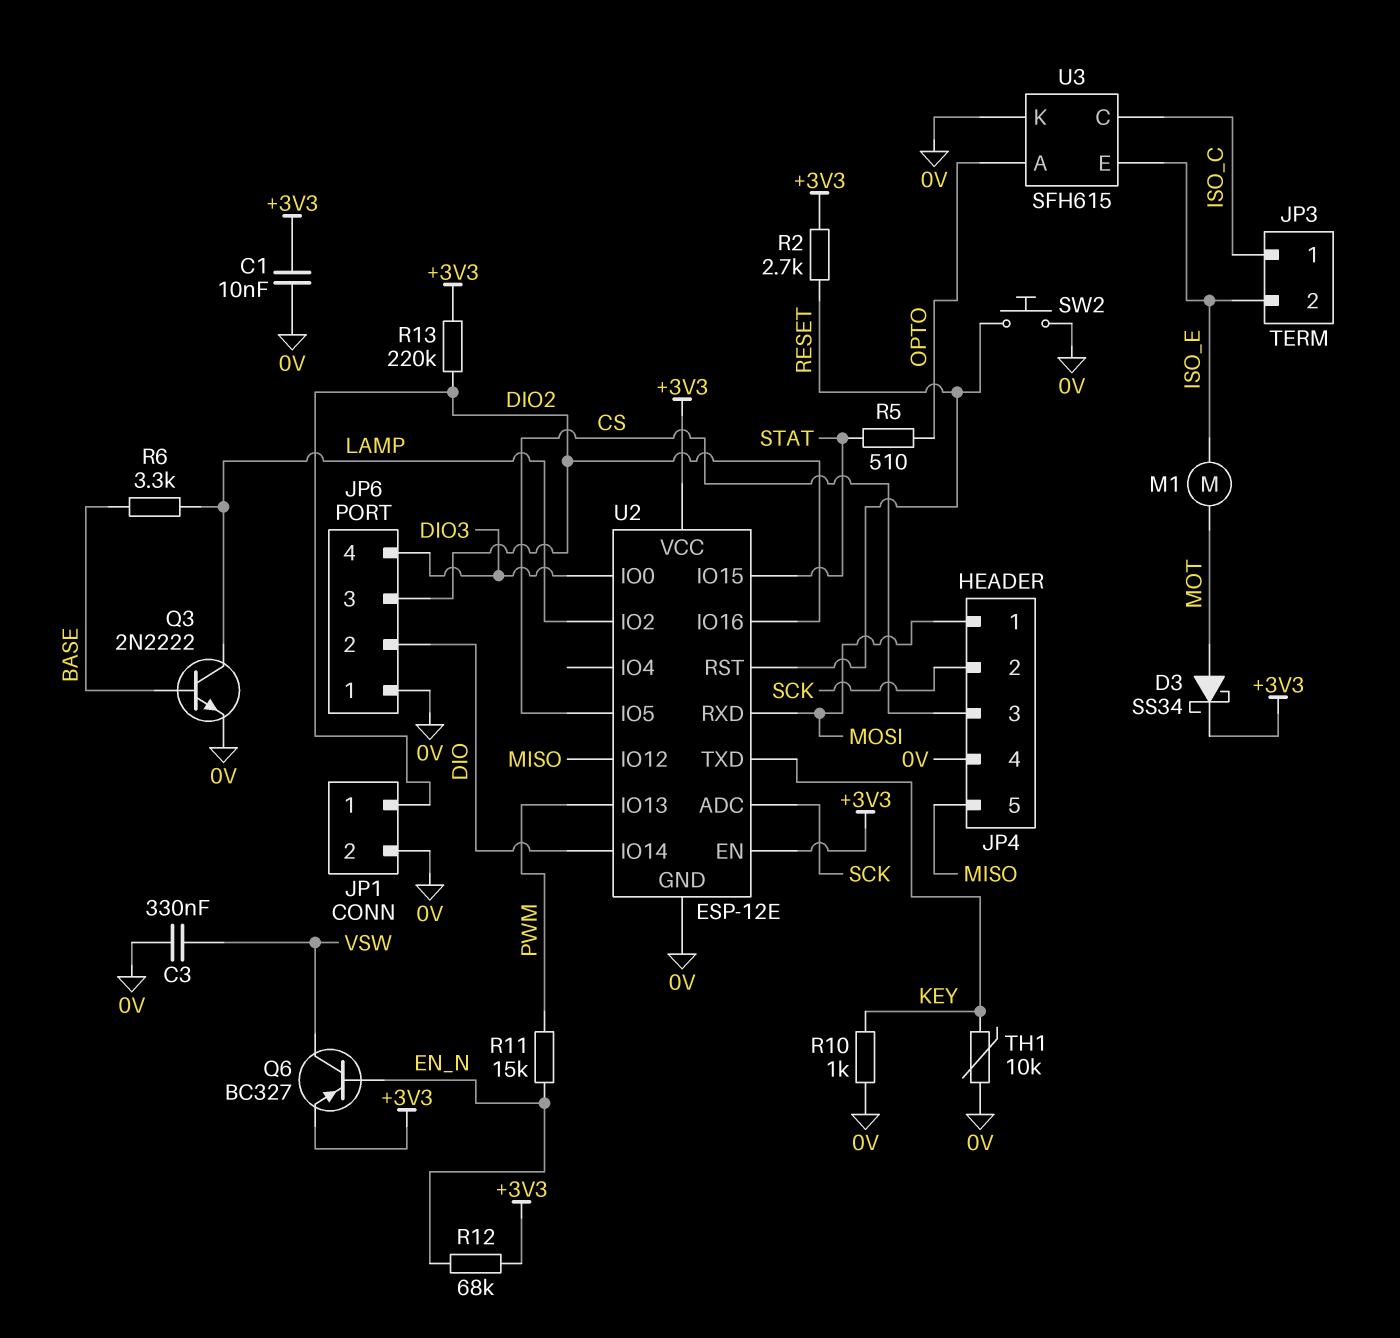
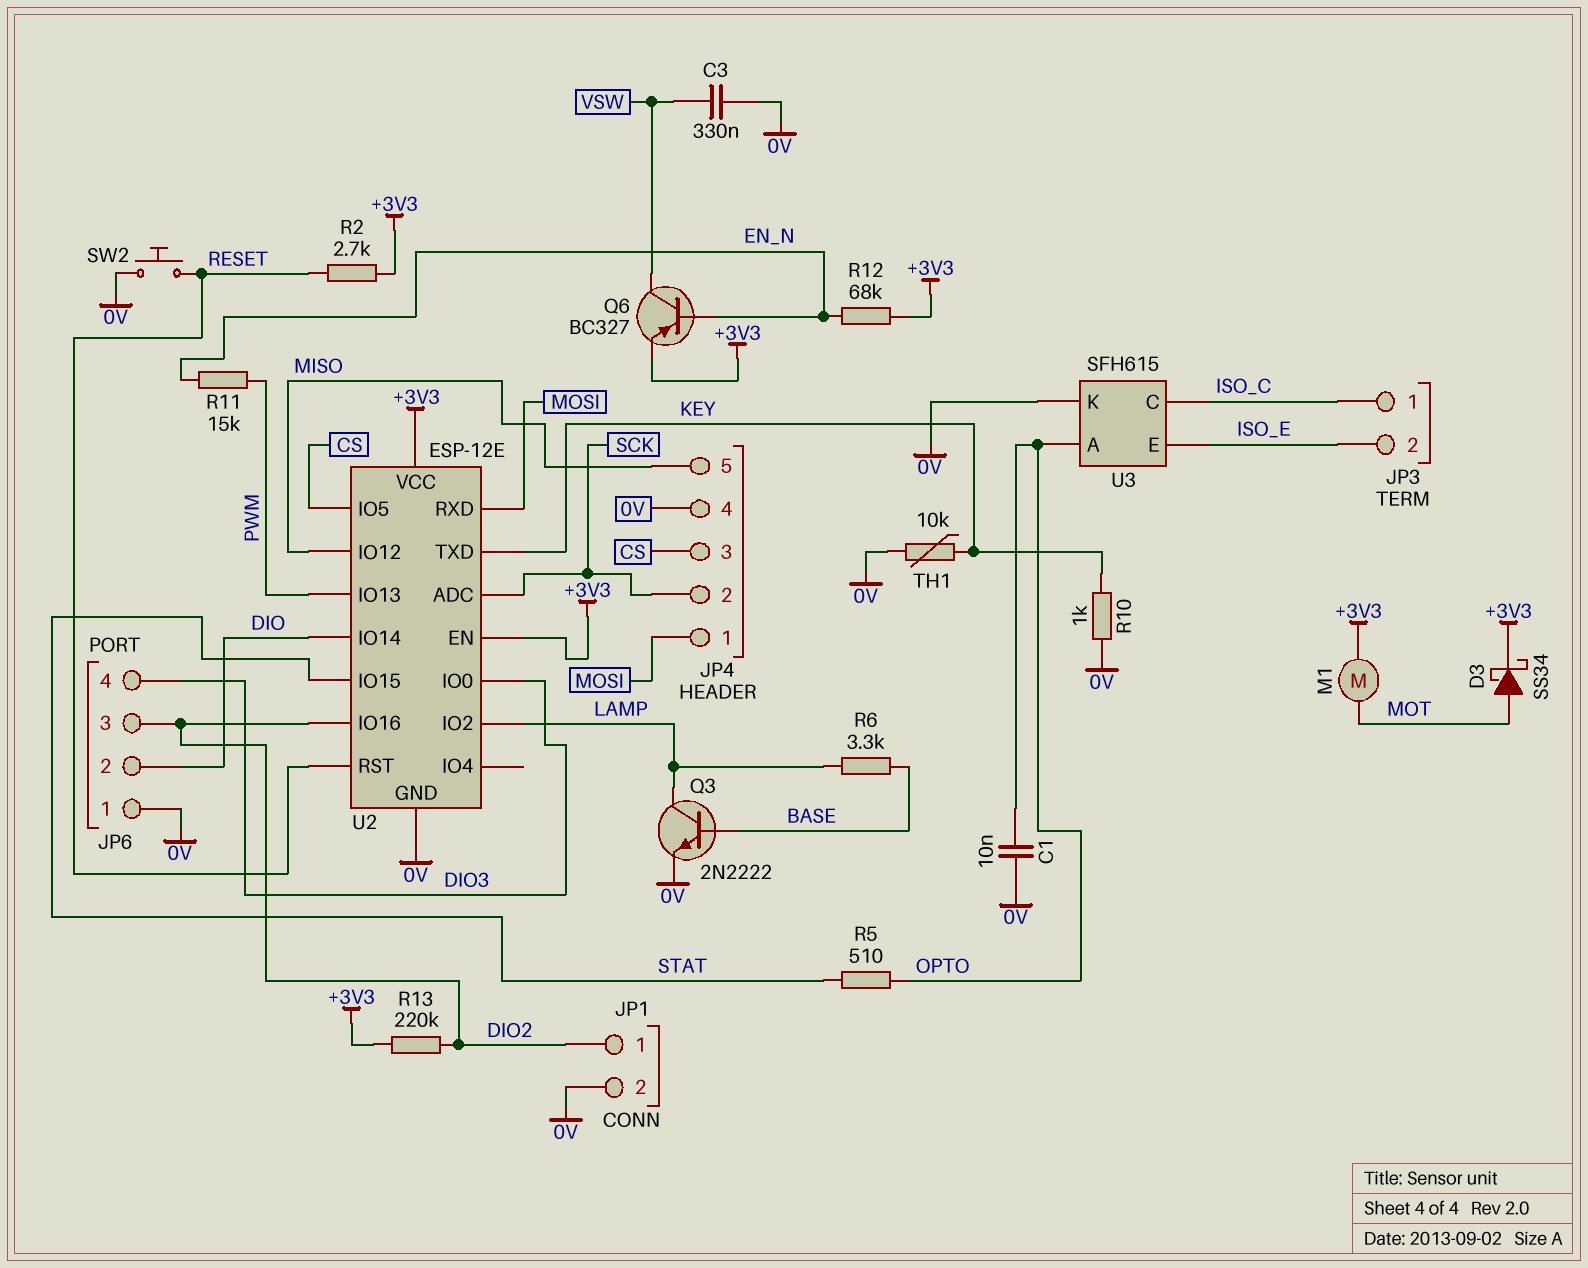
C1: 10nF (+3V3, 0V) -> 10nF (0V, OPTO)
M1: motor (ISO_E, MOT) -> motor (+3V3, MOT)

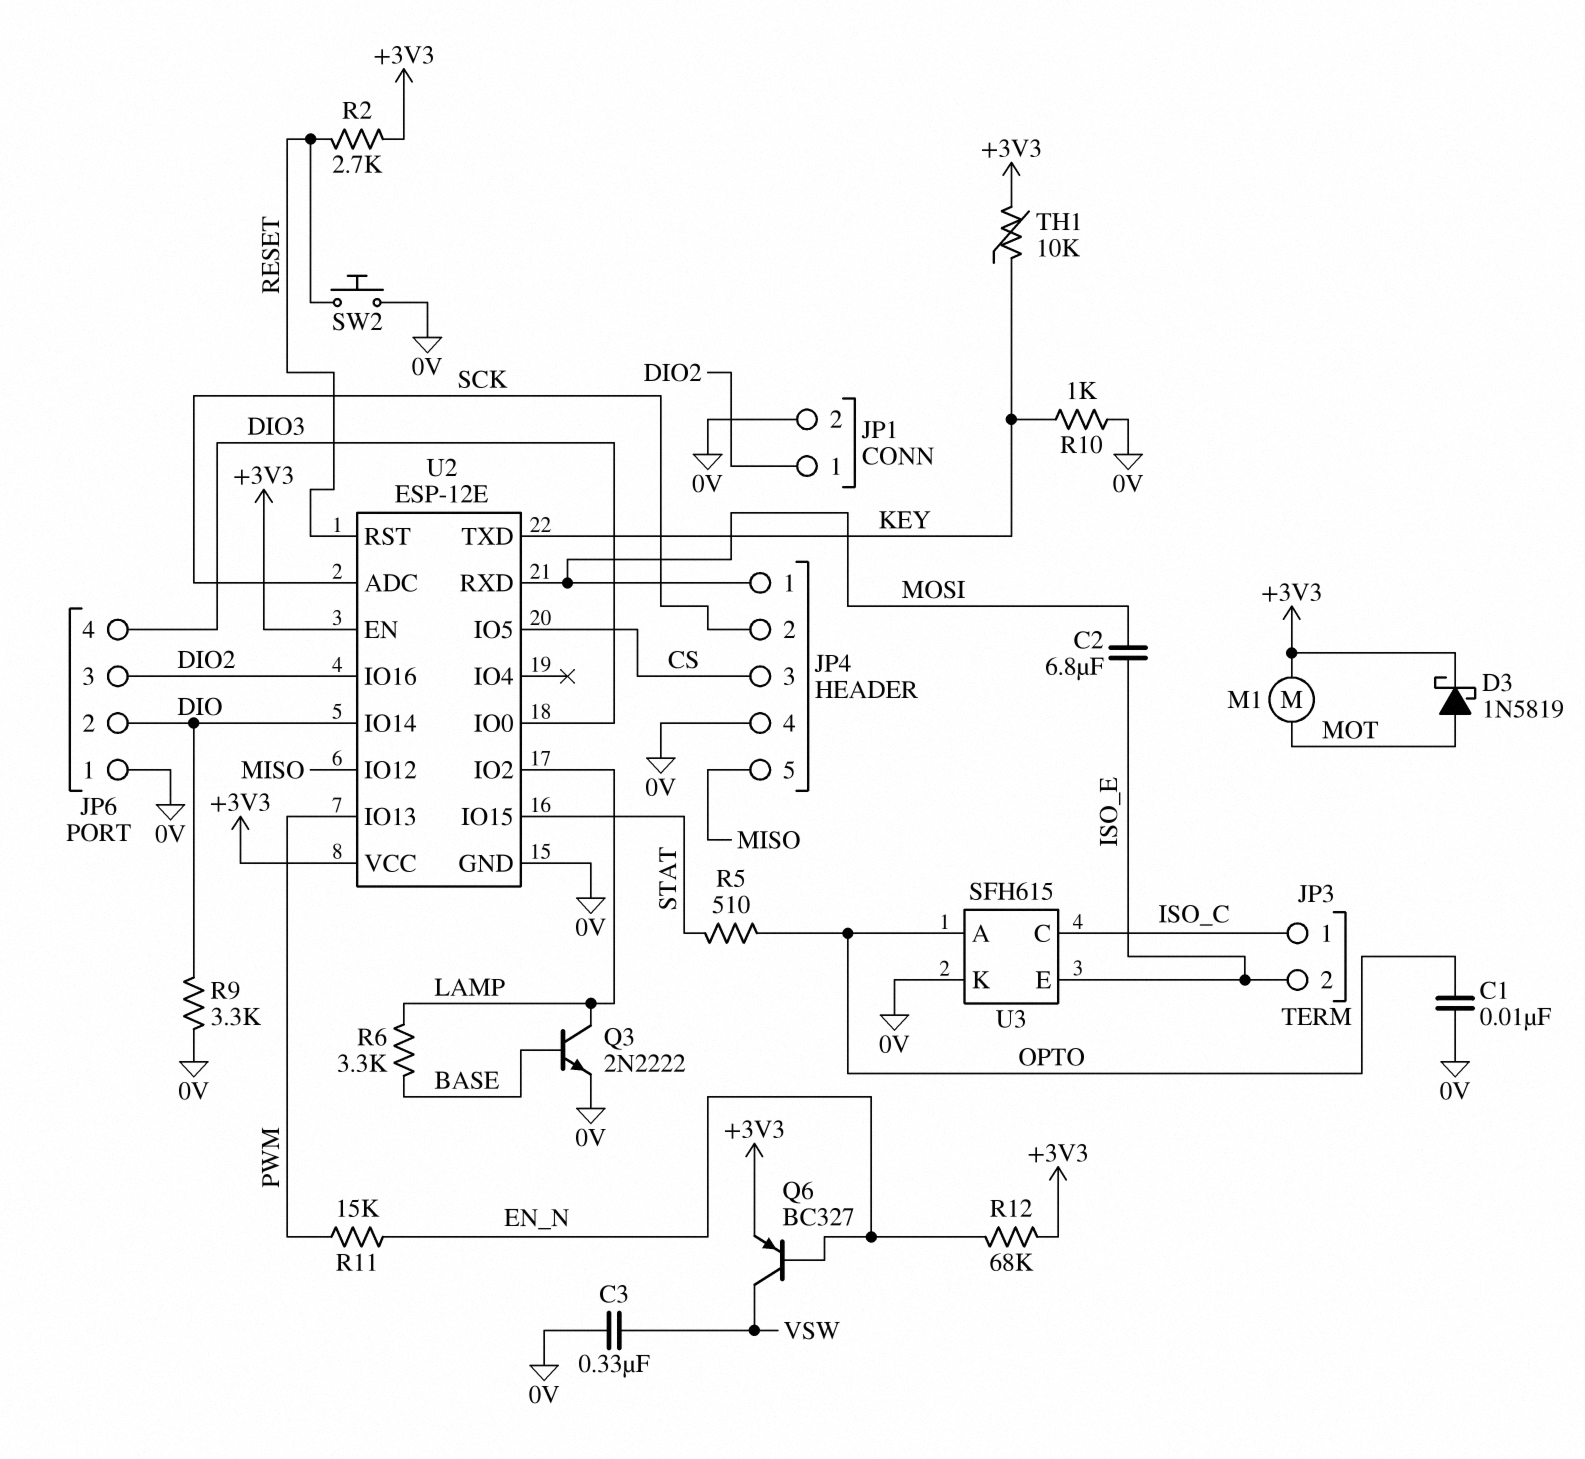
C2: none -> 6.8uF (ISO_E, MOSI)
D3: schottky SS34 (A MOT, K +3V3) -> schottky 1N5819 (A MOT, K +3V3)
R9: none -> 3.3k (0V, DIO)
R13: 220k (+3V3, DIO2) -> none
TH1: 10k (0V, KEY) -> 10k (+3V3, KEY)

